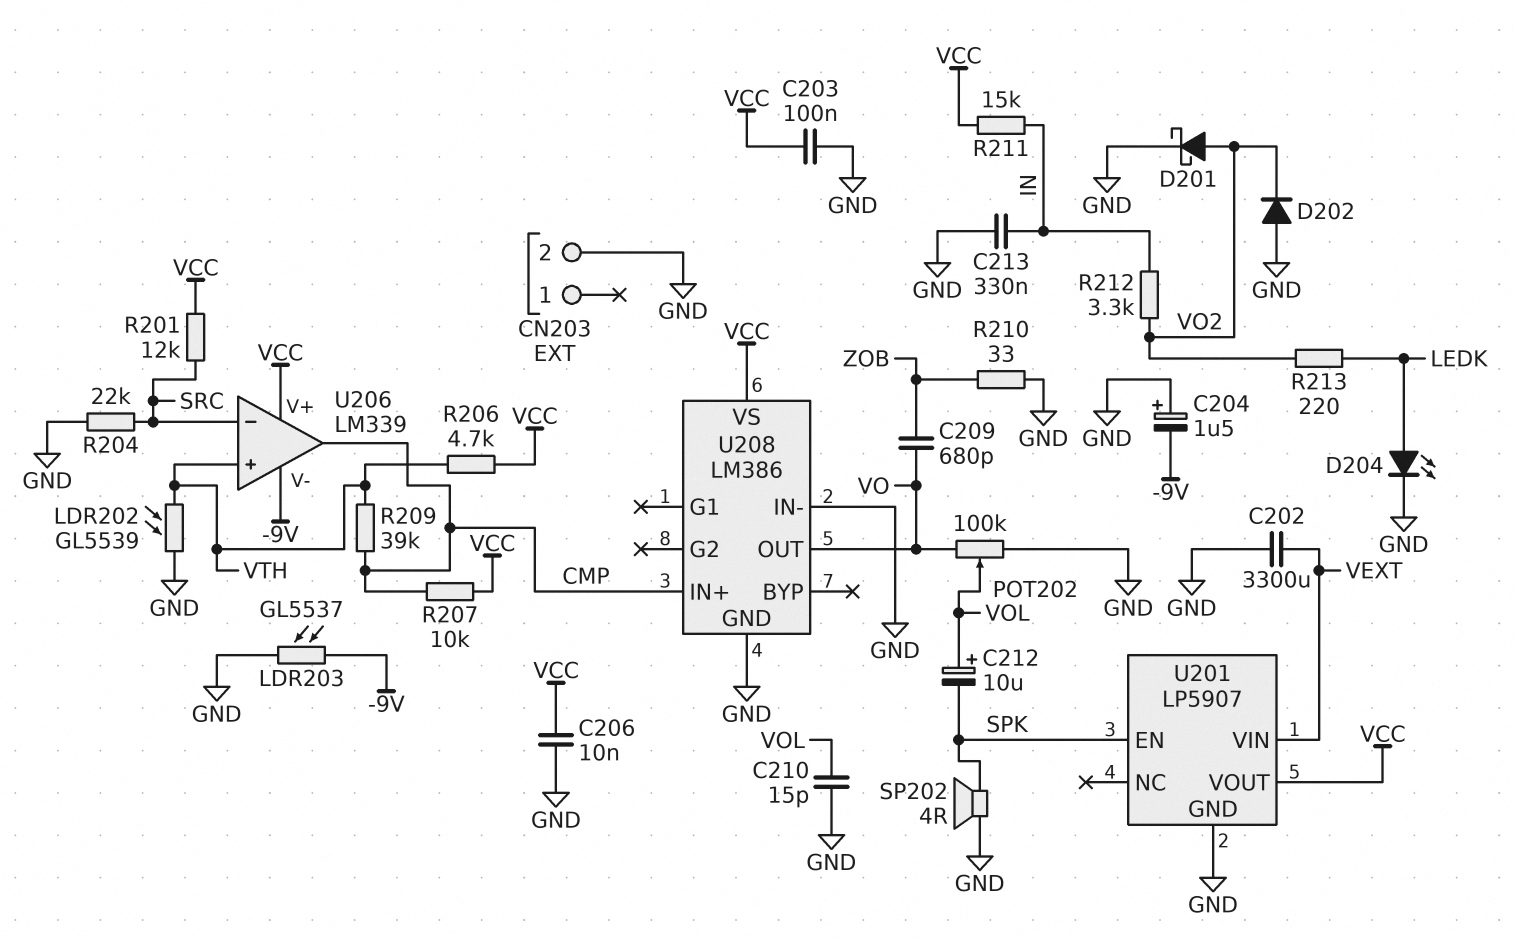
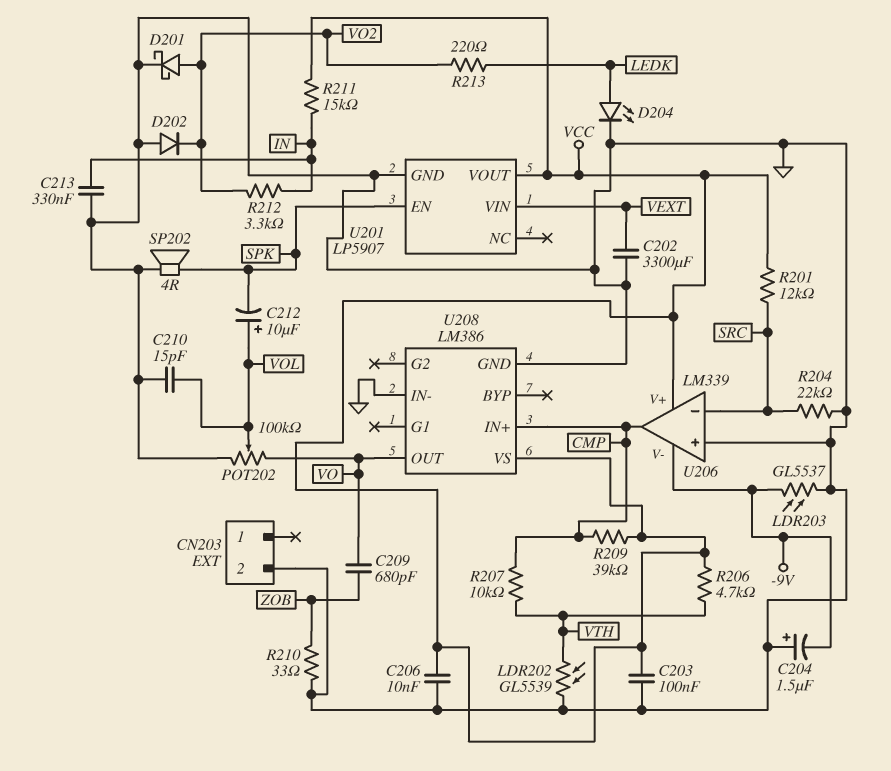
R207: 10k (CMP, VCC) -> 10k (CMP, VTH)
R209: 39k (CMP, VTH) -> 39k (CMP, VCC)
U206 pin in+: VTH -> GND

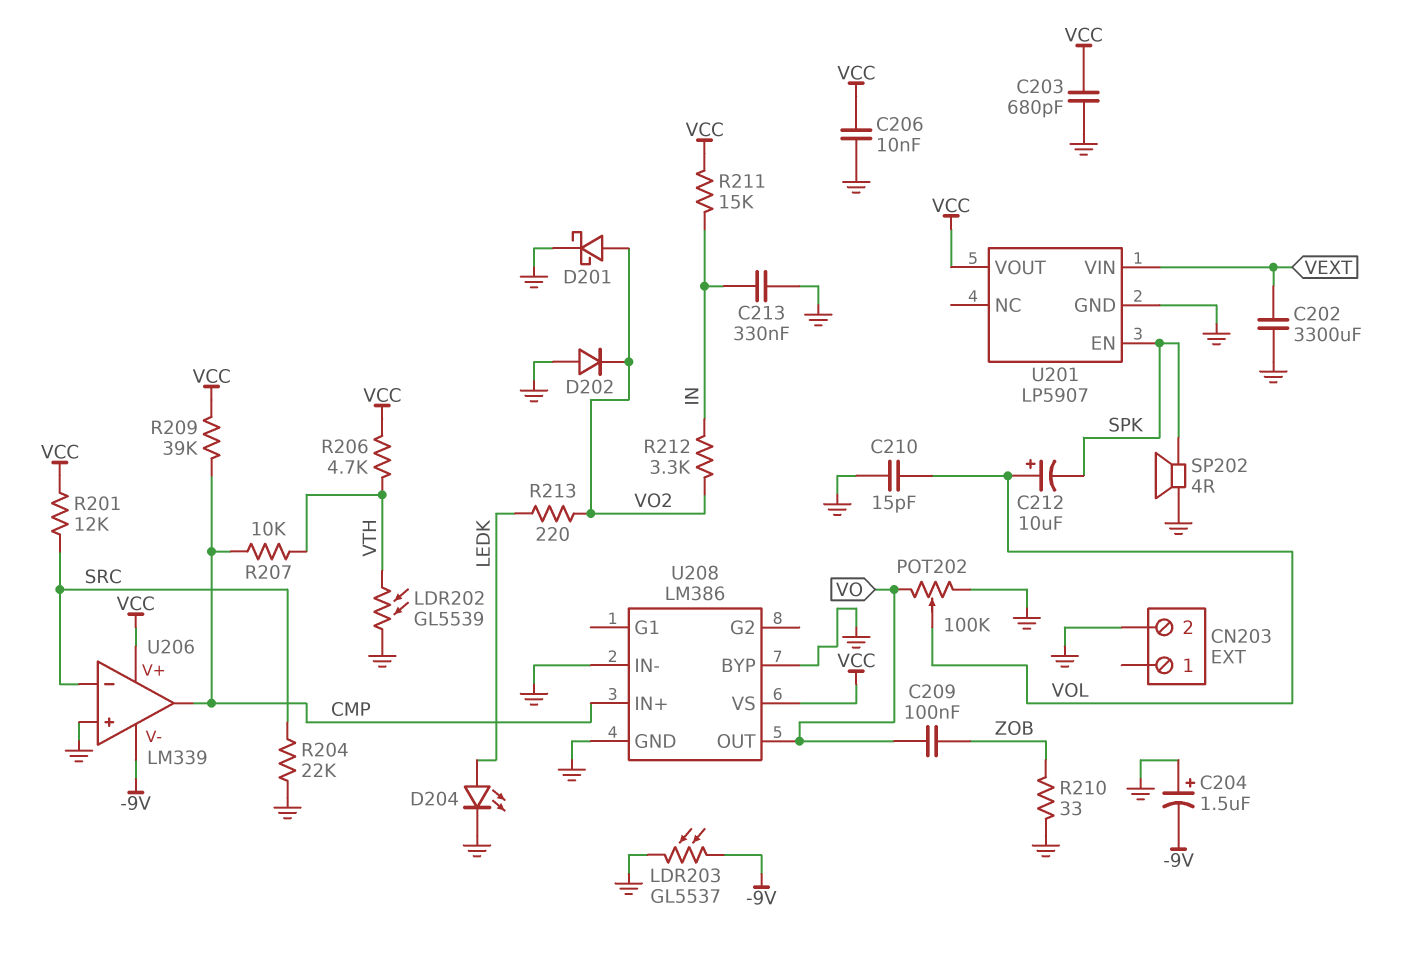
C203: 100nF (GND, VCC) -> 680pF (GND, VCC)
C209: 680pF (VO, ZOB) -> 100nF (VO, ZOB)
U208 pin BYP: none -> GND

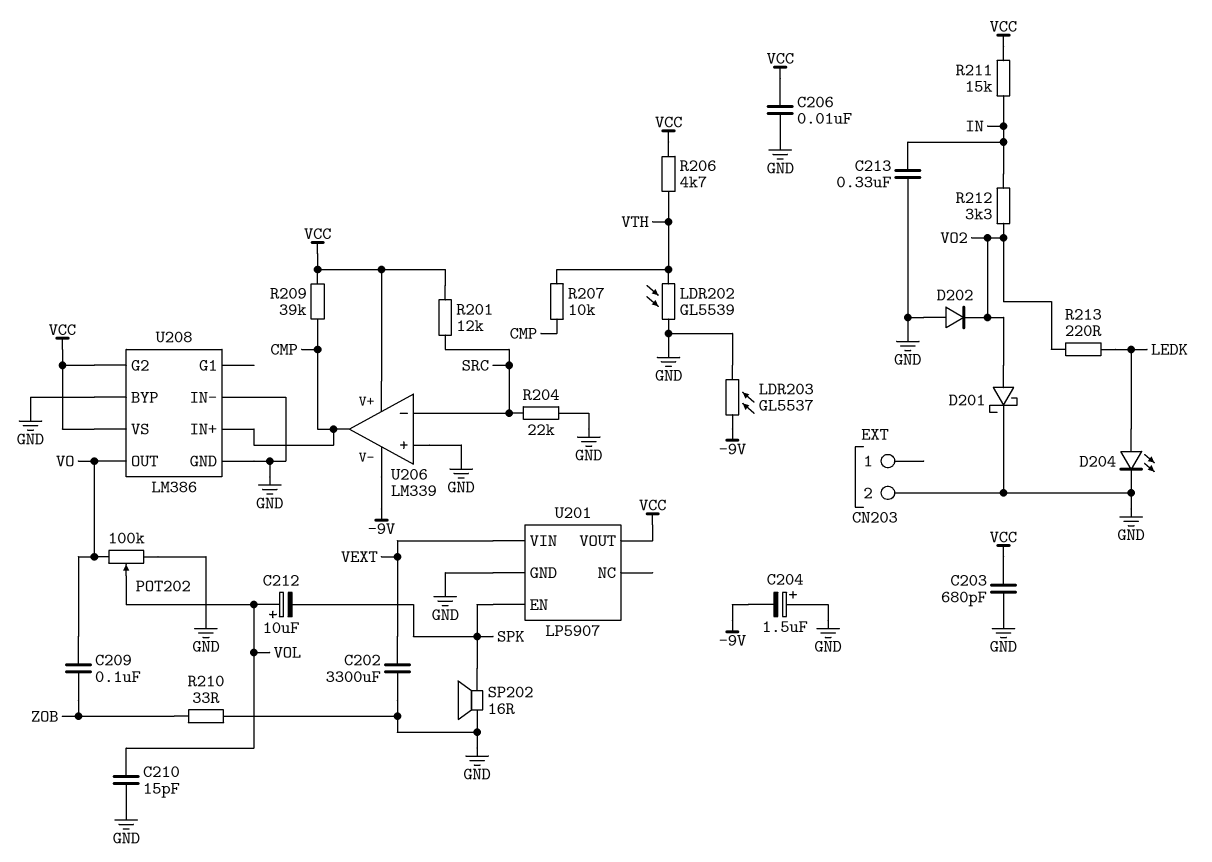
SP202: speaker 4R (GND, SPK) -> speaker 16R (GND, SPK)
U208 pin G2: none -> VCC

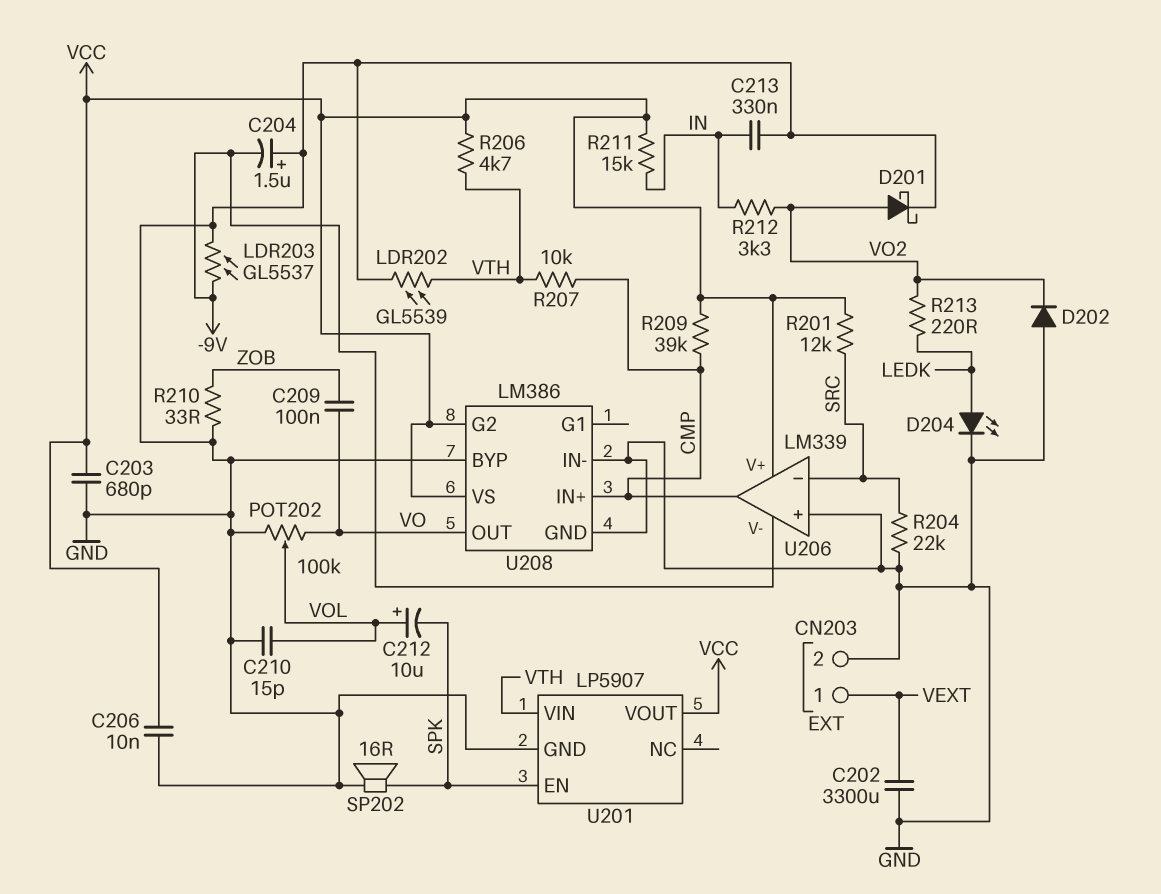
CN203 pin 1: none -> VEXT
U201 pin VIN: VEXT -> VTH

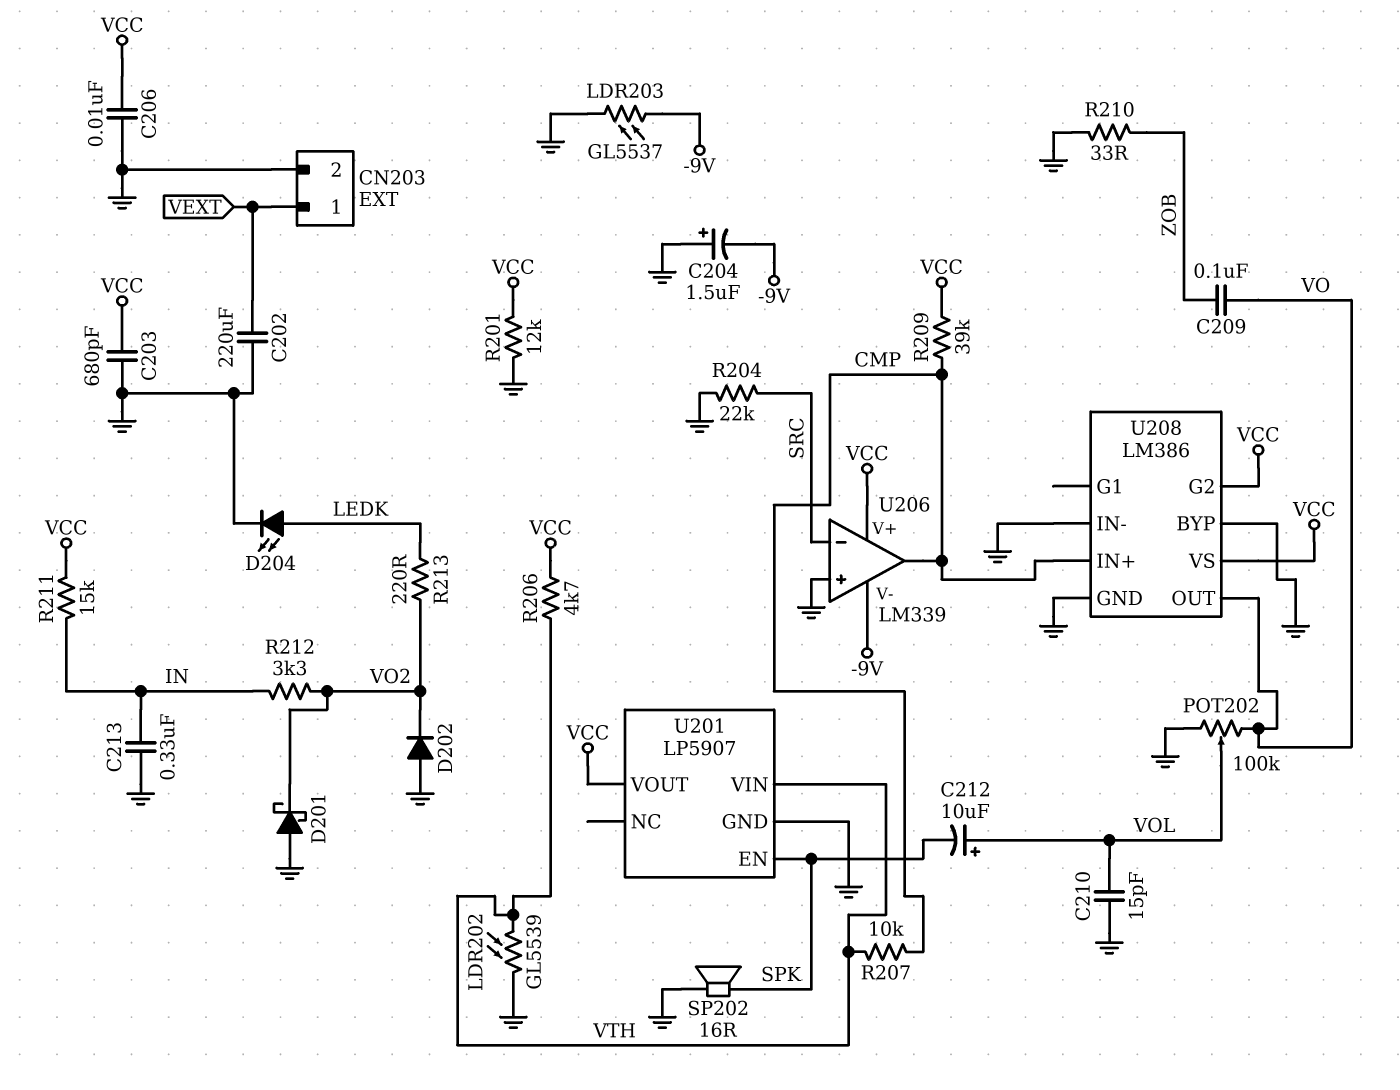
C202: 3300uF (GND, VEXT) -> 220uF (GND, VEXT)
D201: schottky (A VO2, K GND) -> schottky (A GND, K VO2)
R201: 12k (SRC, VCC) -> 12k (GND, VCC)

